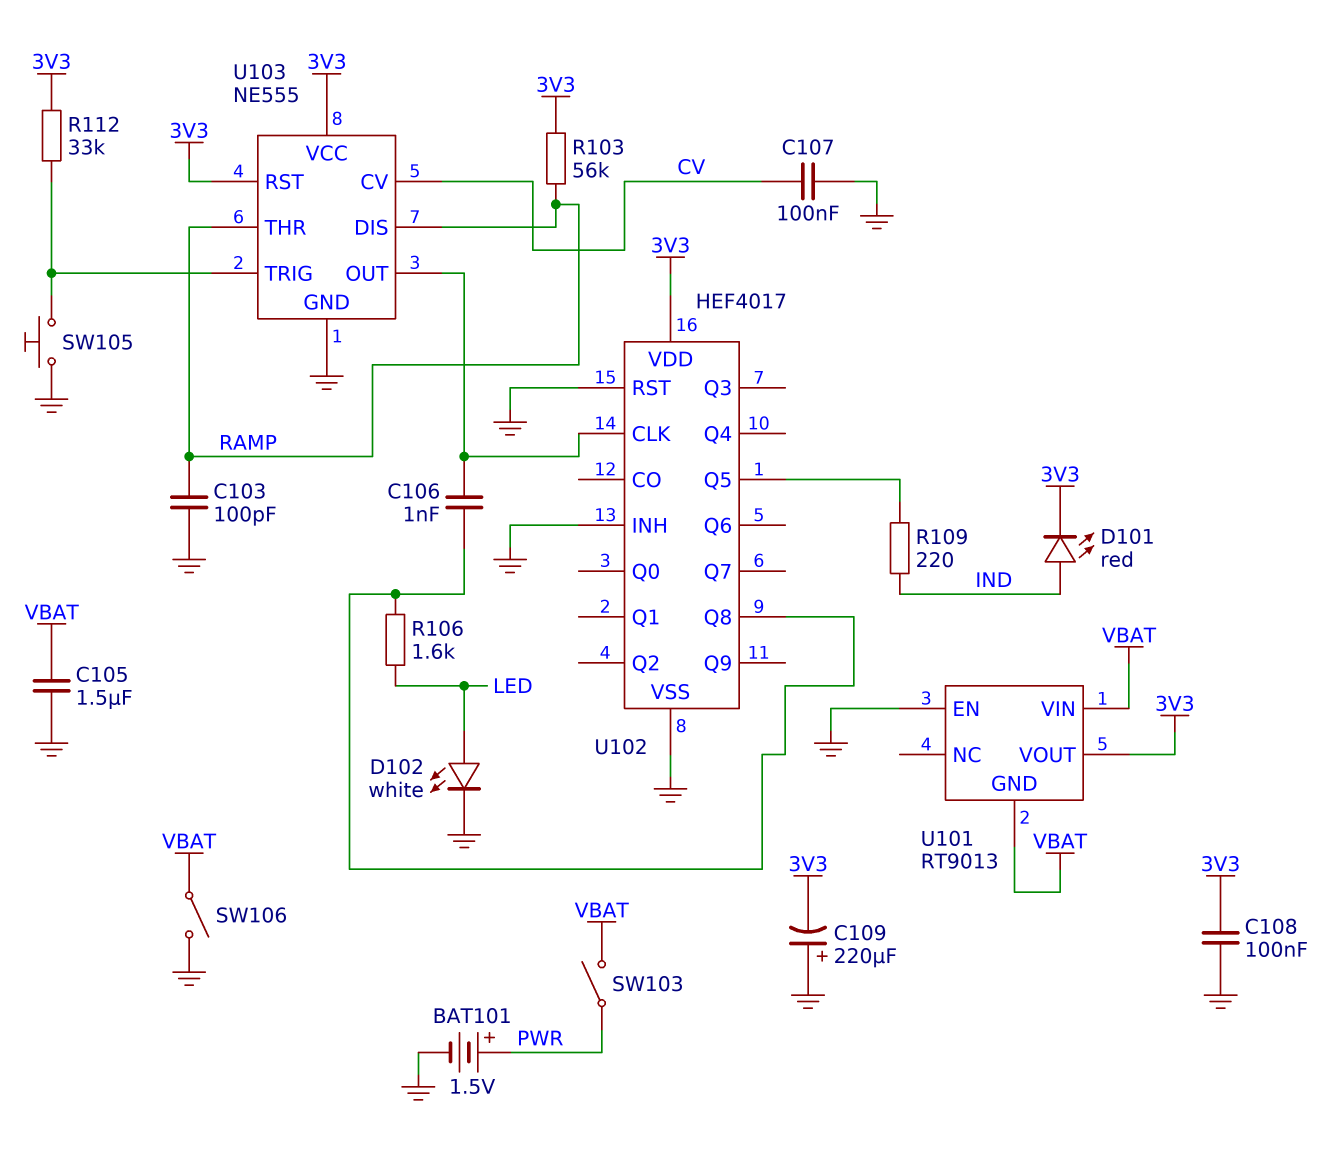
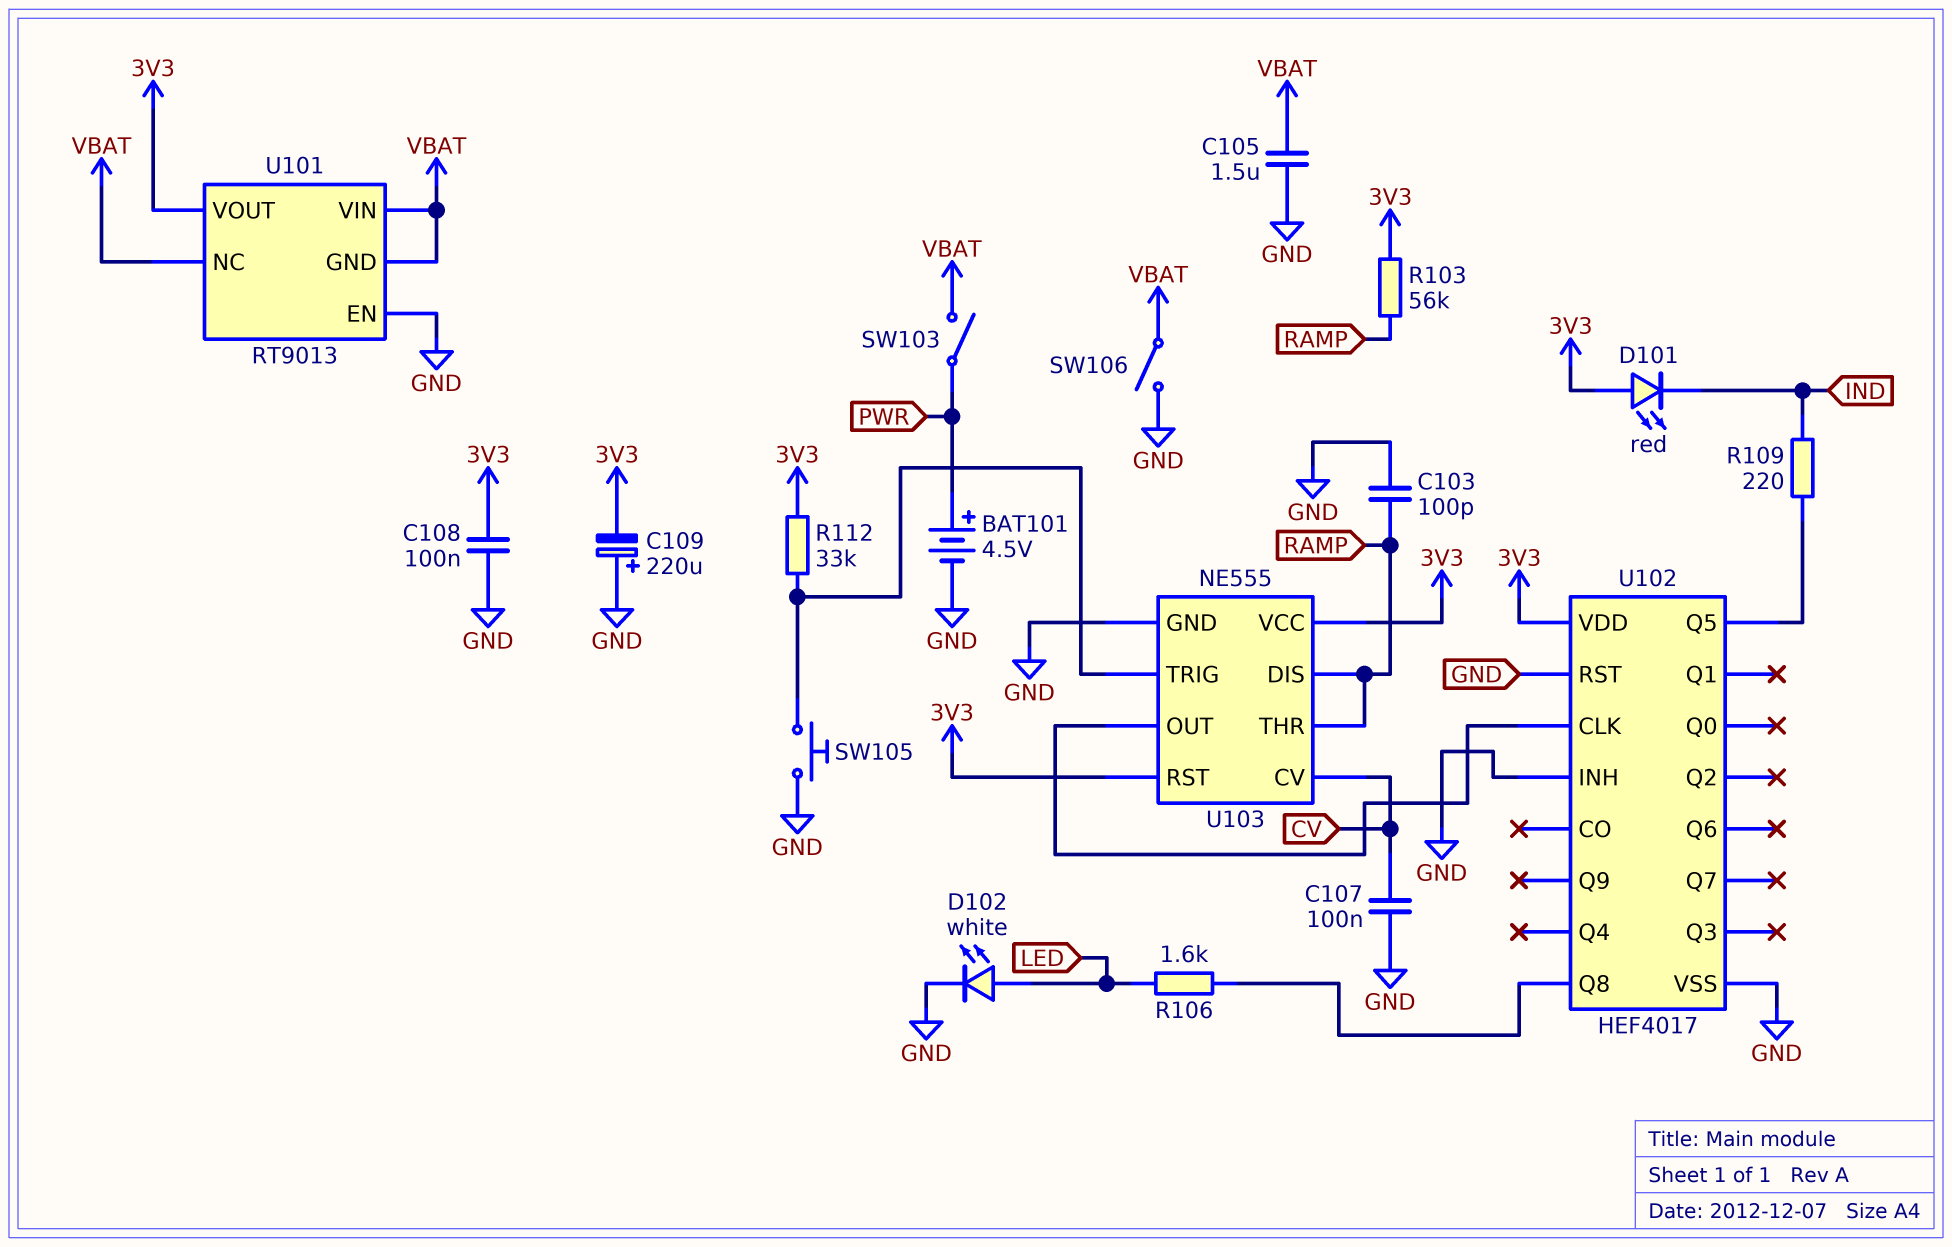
BAT101: 1.5V (plus PWR, minus GND) -> 4.5V (plus PWR, minus GND)
C106: 1nF (U102/CLK, U102/Q8) -> none
D101: LED red (A IND, K 3V3) -> LED red (A 3V3, K IND)
U101 pin NC: none -> VBAT

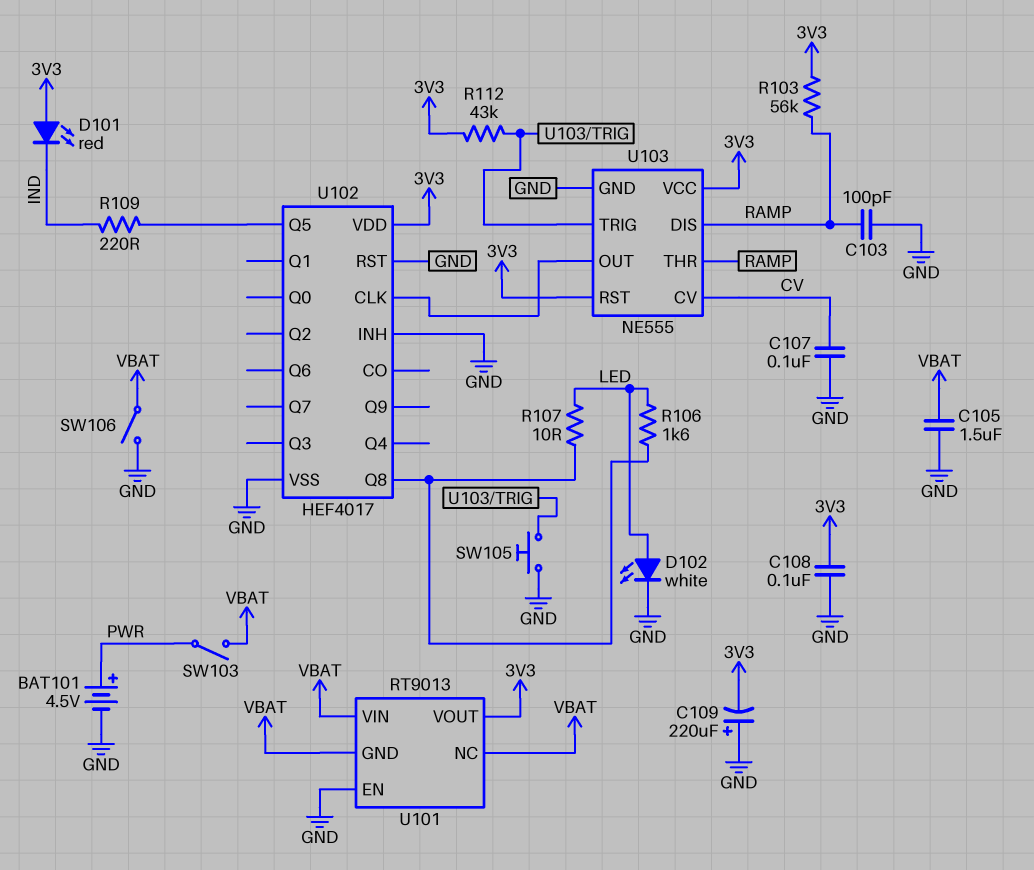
R107: none -> 10 (LED, U102/Q8)
R112: 33k (3V3, U103/TRIG) -> 43k (3V3, U103/TRIG)

